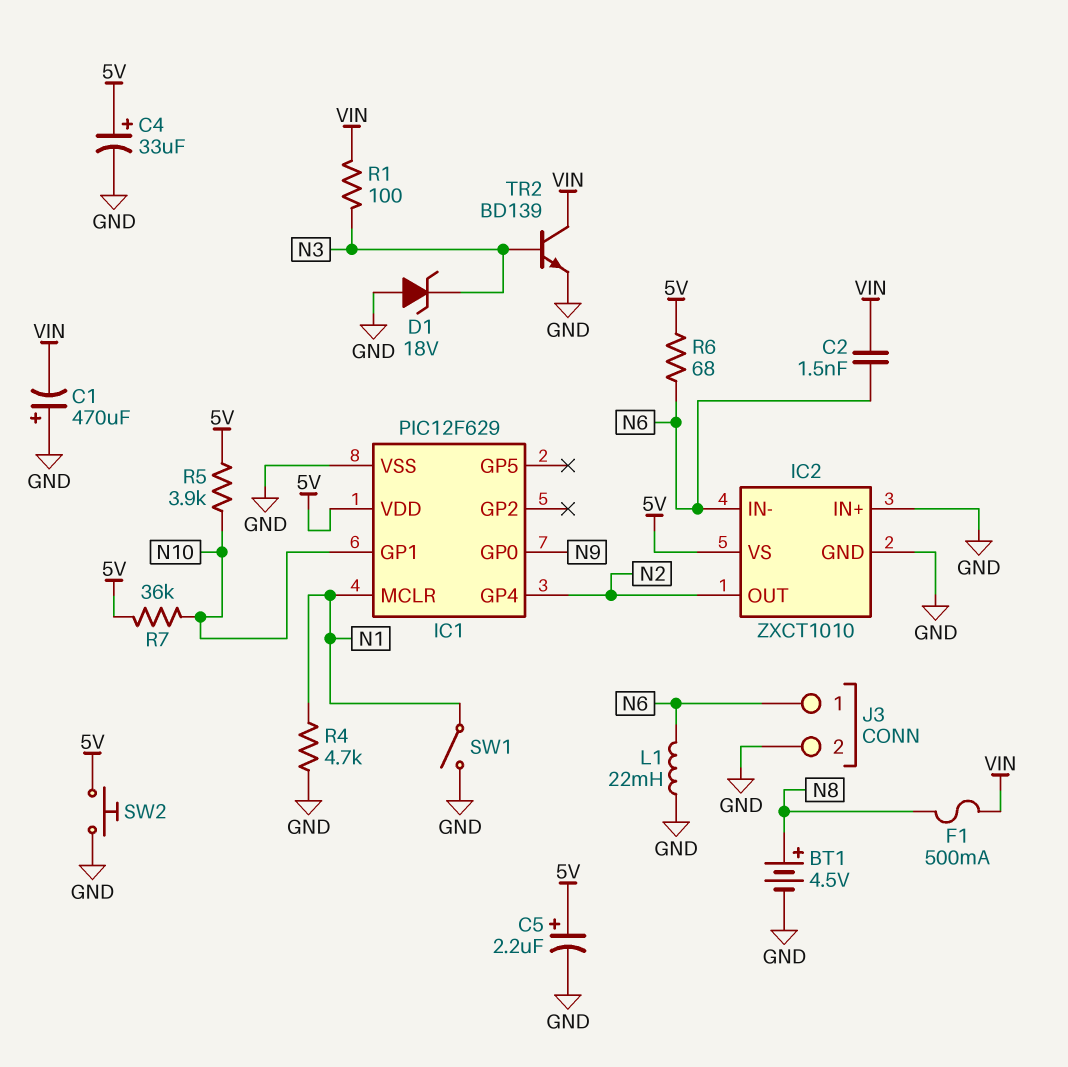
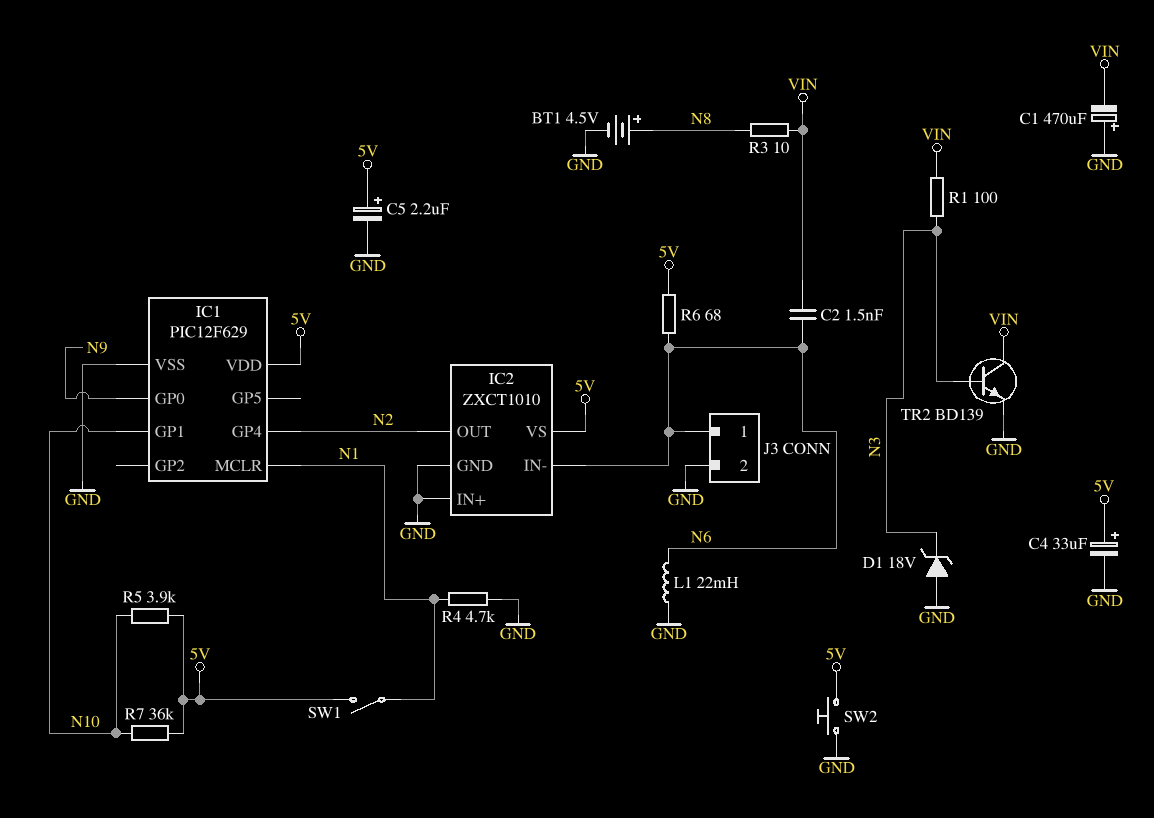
F1: 500mA (N8, VIN) -> none
R3: none -> 10 (N8, VIN)
SW1: switch (GND, N1) -> switch (5V, N1)

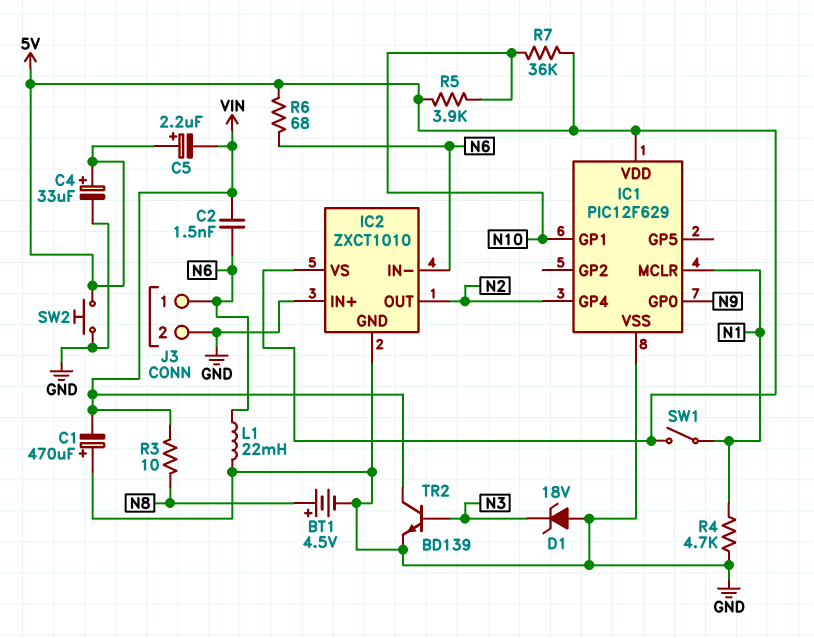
C5: 2.2uF (plus 5V, minus GND) -> 2.2uF (plus 5V, minus VIN)
R1: 100 (N3, VIN) -> none

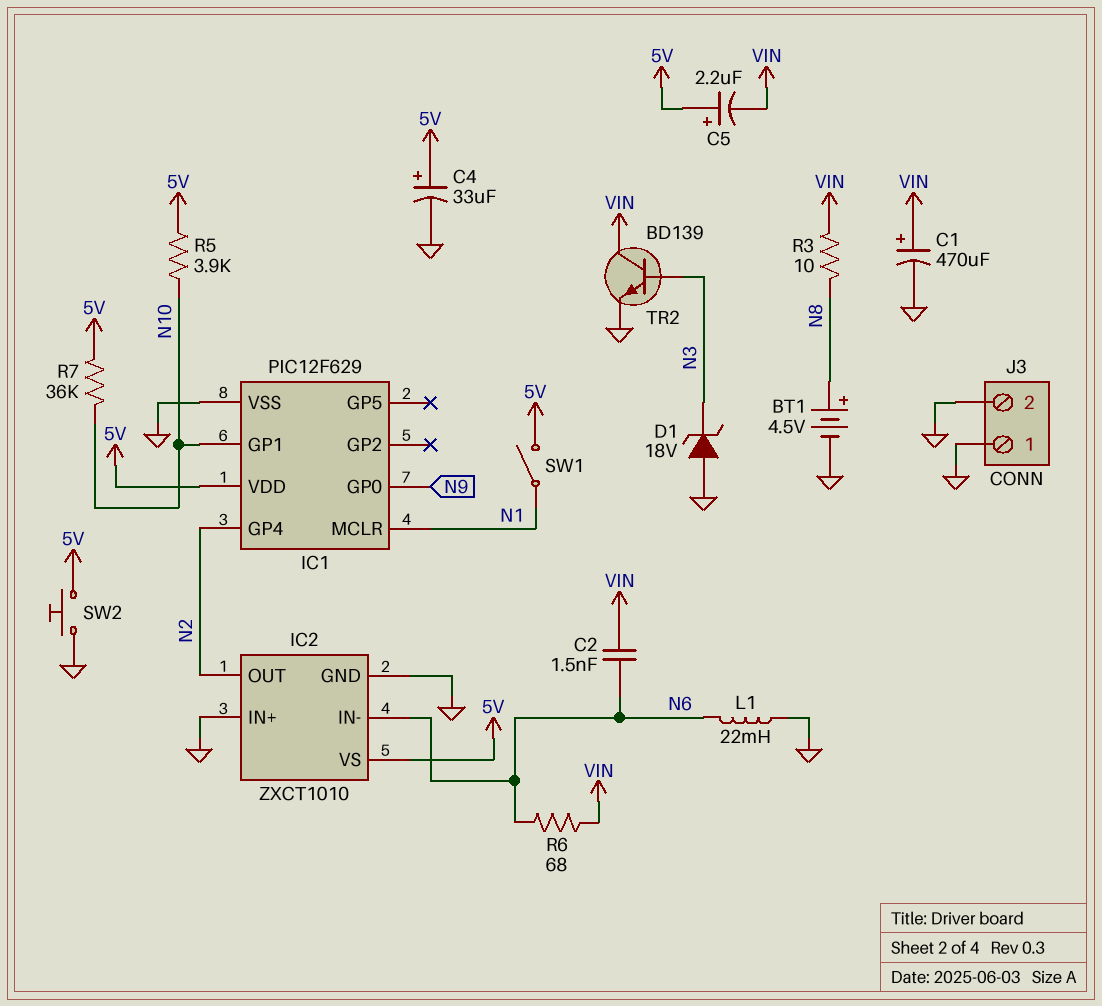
C1: 470uF (plus GND, minus VIN) -> 470uF (plus VIN, minus GND)
J3 pin 1: N6 -> GND
R4: 4.7k (GND, N1) -> none
R6: 68 (5V, N6) -> 68 (N6, VIN)

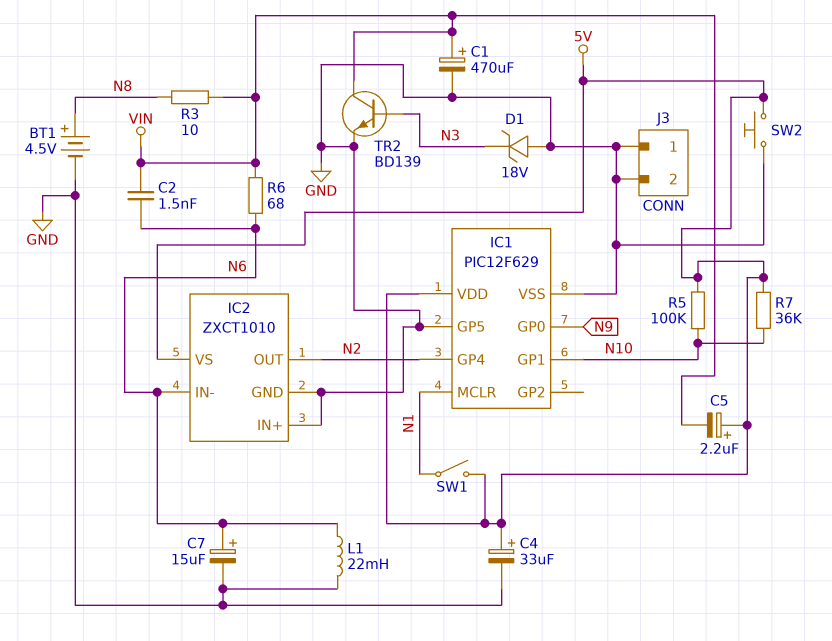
C7: none -> 15uF (plus N6, minus GND)
IC1 pin GP5: none -> GND
R5: 3.9k (5V, N10) -> 100k (5V, N10)

